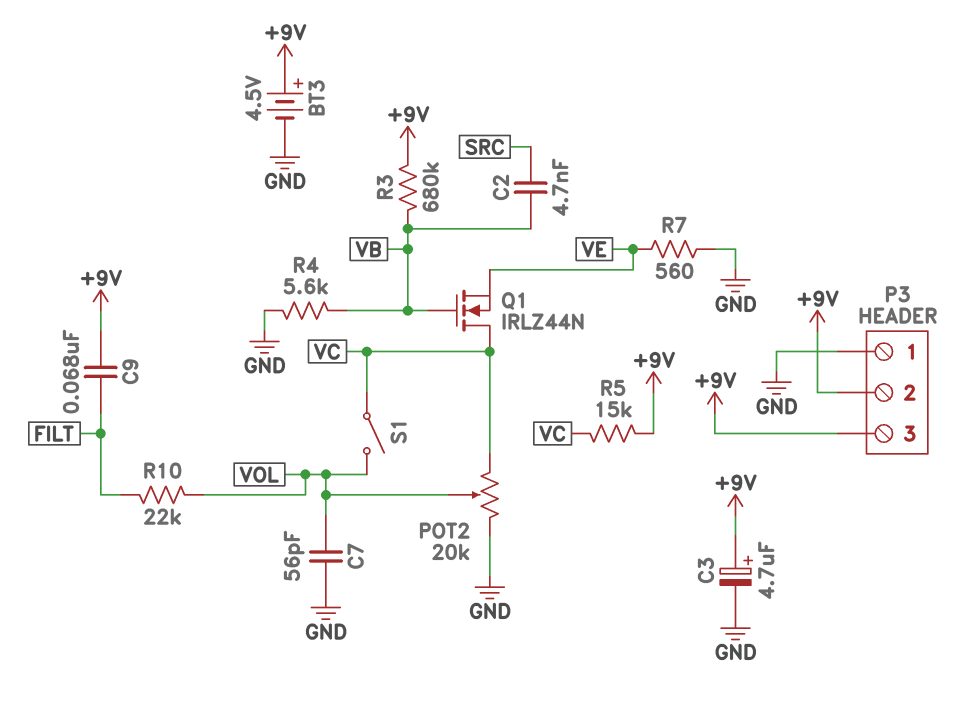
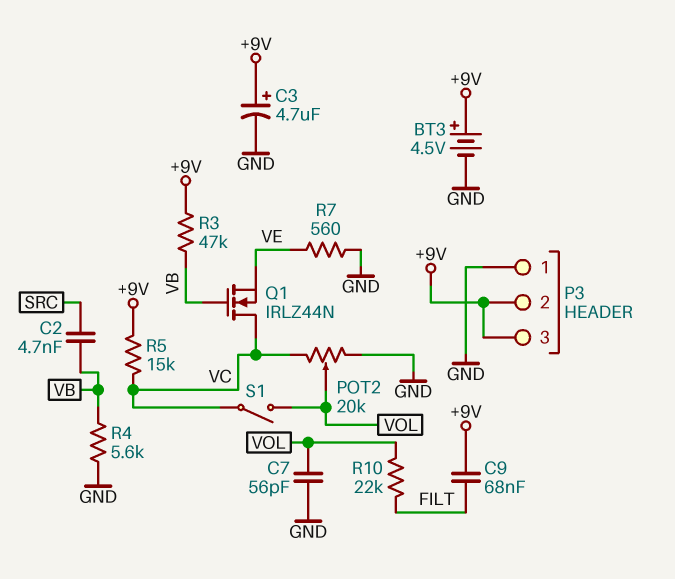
R3: 680k (+9V, VB) -> 47k (+9V, VB)

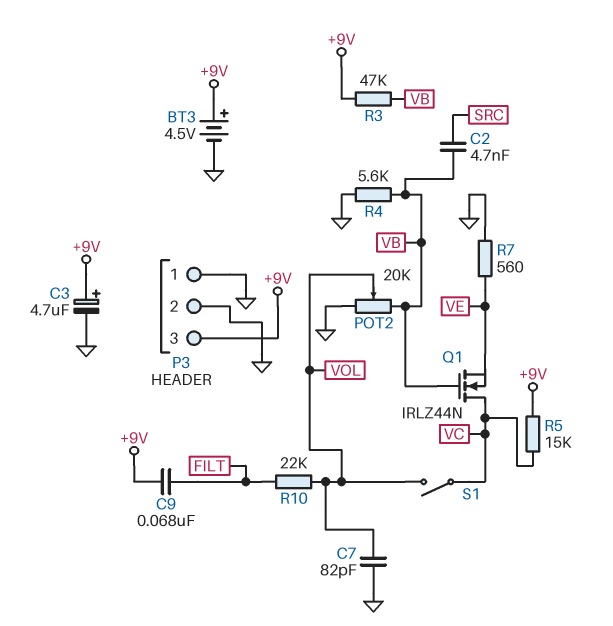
C7: 56pF (GND, VOL) -> 82pF (GND, VOL)
P3 pin 2: +9V -> GND
POT2: 20k (GND, VC, wiper VOL) -> 20k (GND, VB, wiper VOL)

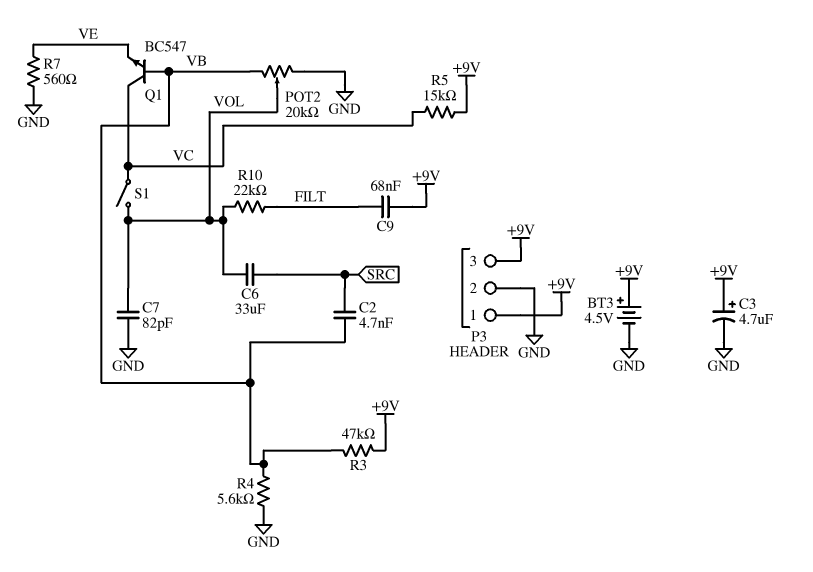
C6: none -> 33uF (SRC, VOL)
P3 pin 1: GND -> +9V
Q1: NMOS IRLZ44N (G VB, D VC, S VE) -> NPN BC547 (B VB, C VC, E VE)

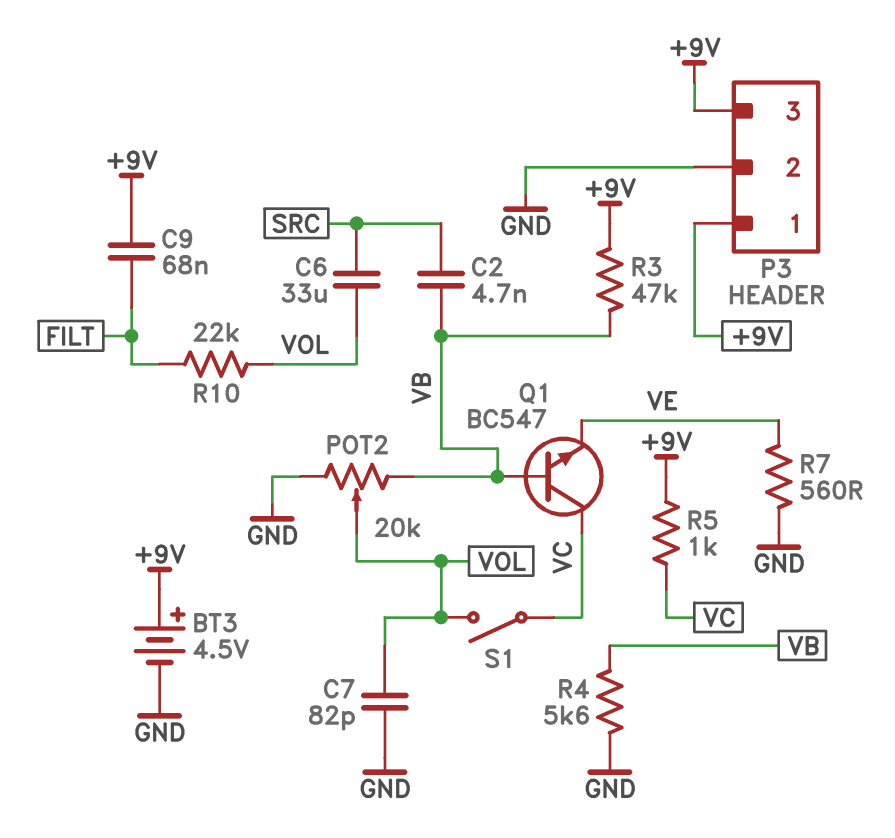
C3: 4.7uF (plus +9V, minus GND) -> none
R5: 15k (+9V, VC) -> 1k (+9V, VC)

